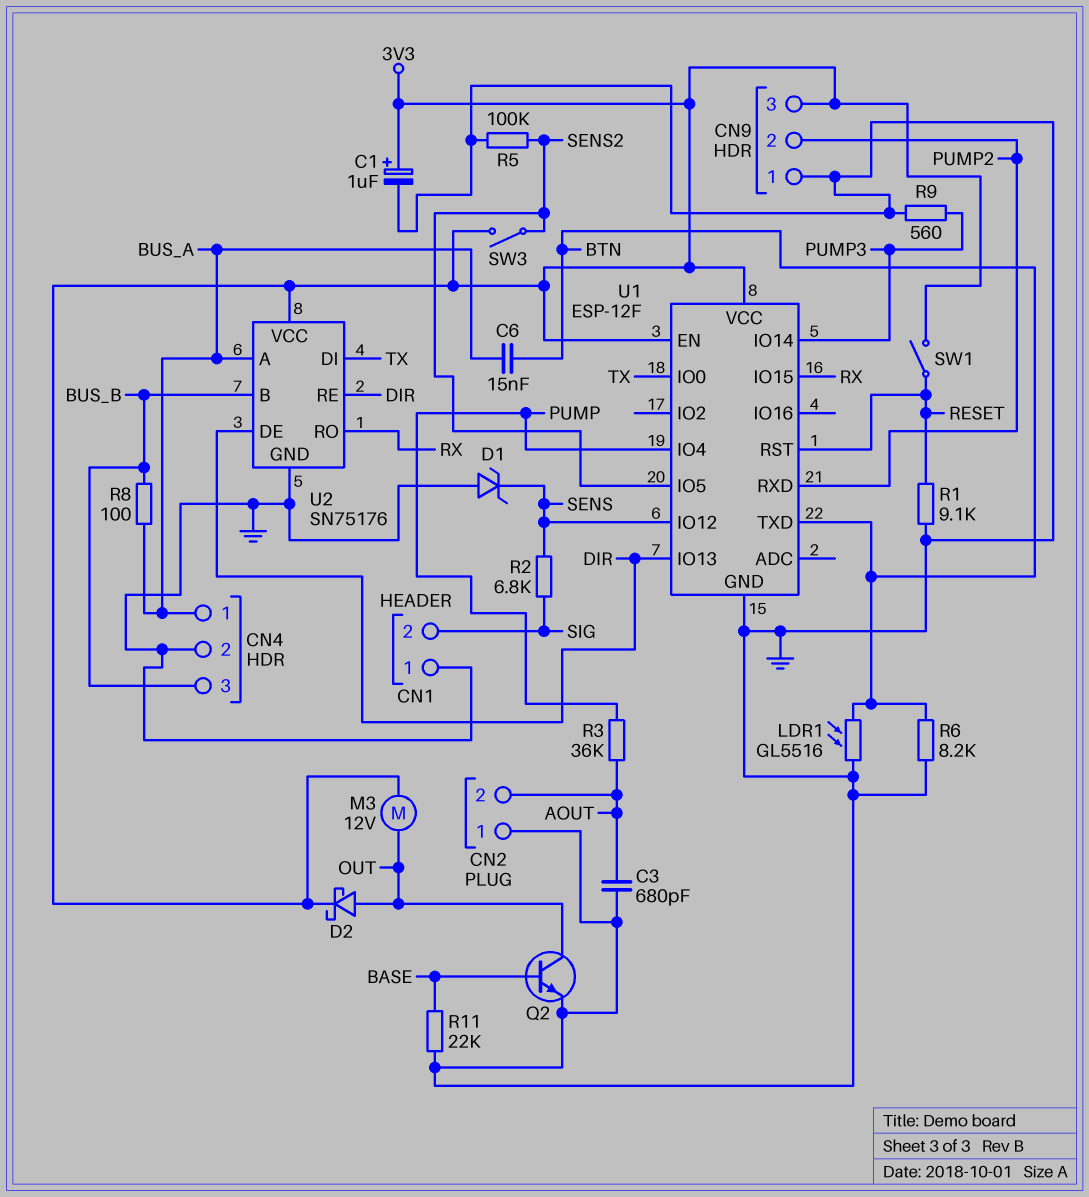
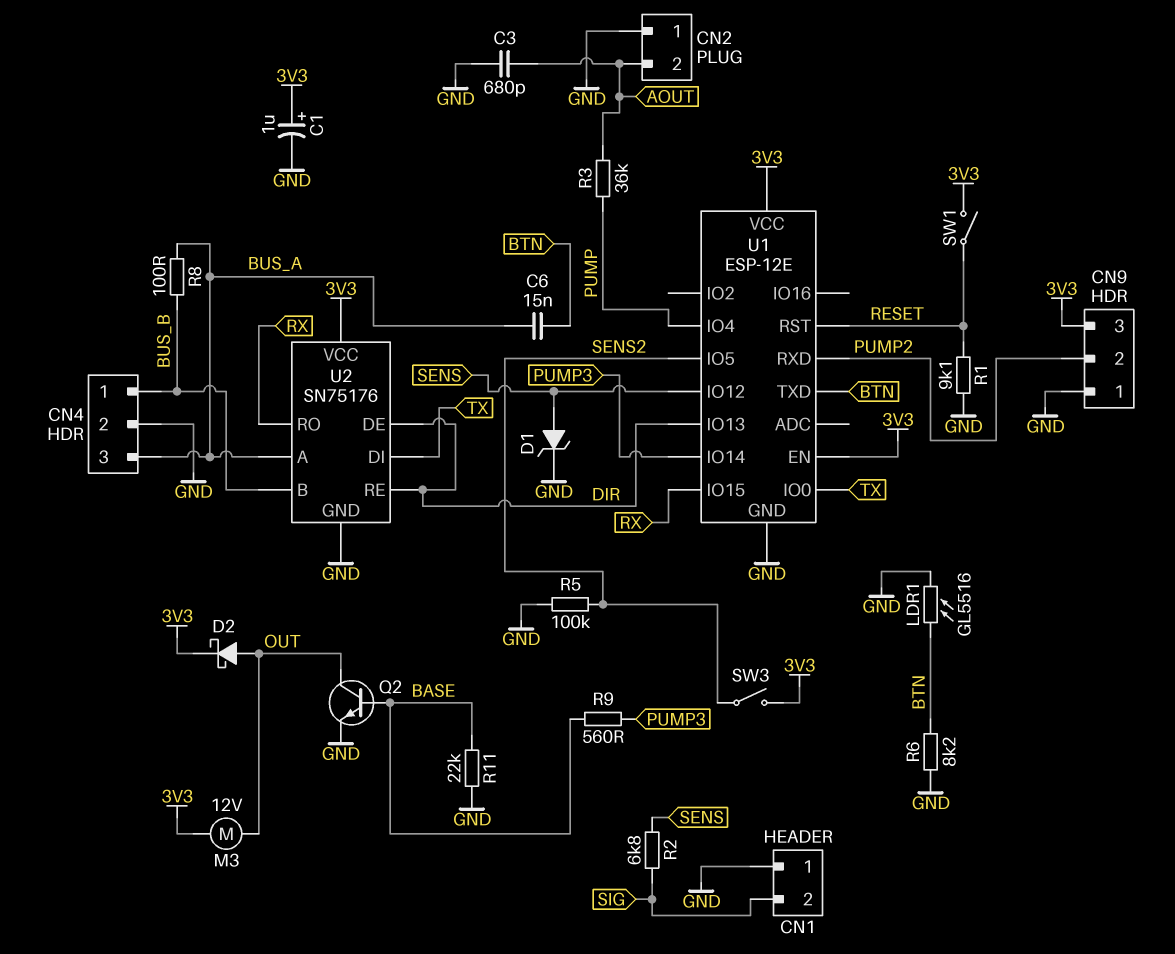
CN4 pin 1: BUS_A -> BUS_B
CN4 pin 3: BUS_B -> BUS_A
D1: zener (A GND, K SENS) -> zener (A SENS, K GND)
R9: 560 (GND, PUMP3) -> 560 (BASE, PUMP3)
U1: ESP-12F -> ESP-12E

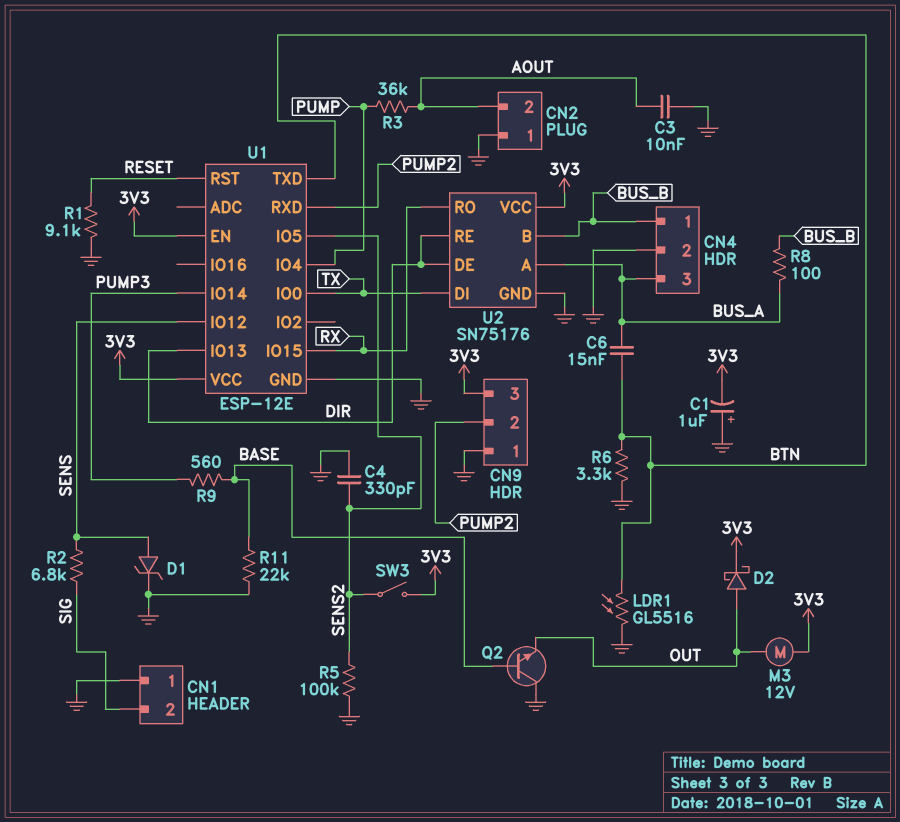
C1: 1uF (plus 3V3, minus GND) -> 1uF (plus GND, minus 3V3)
C3: 680pF (AOUT, GND) -> 10nF (AOUT, GND)
C4: none -> 330pF (GND, SENS2)
Q2: NPN (B BASE, C OUT, E GND) -> NPN (B BASE, C GND, E OUT)
R6: 8.2k (BTN, GND) -> 3.3k (BTN, GND)
SW1: switch (3V3, RESET) -> none

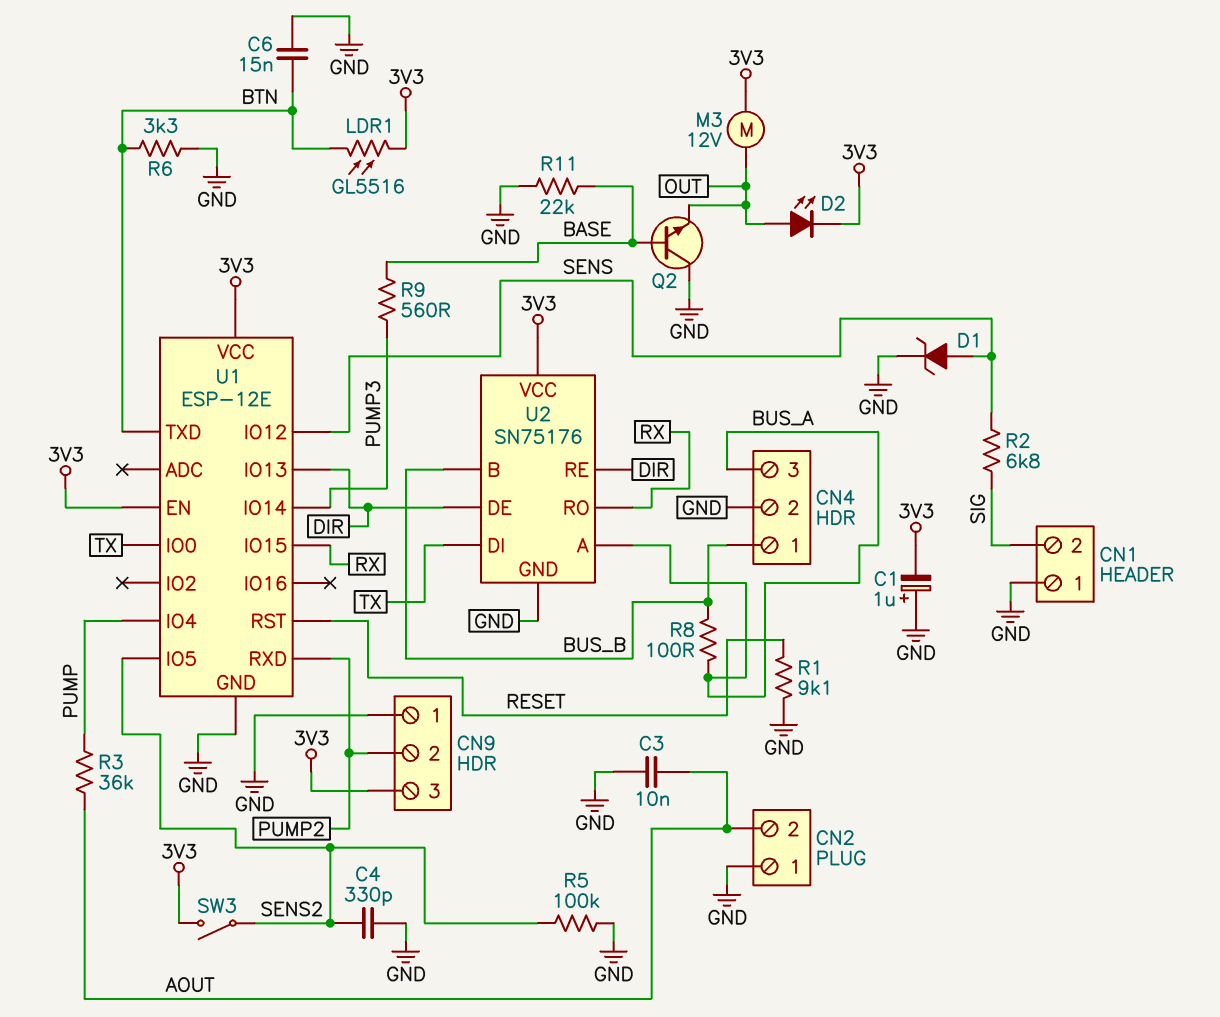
C6: 15nF (BTN, BUS_A) -> 15nF (BTN, GND)
D2: schottky (A OUT, K 3V3) -> LED (A OUT, K 3V3)
LDR1: GL5516 (BTN, GND) -> GL5516 (3V3, BTN)

